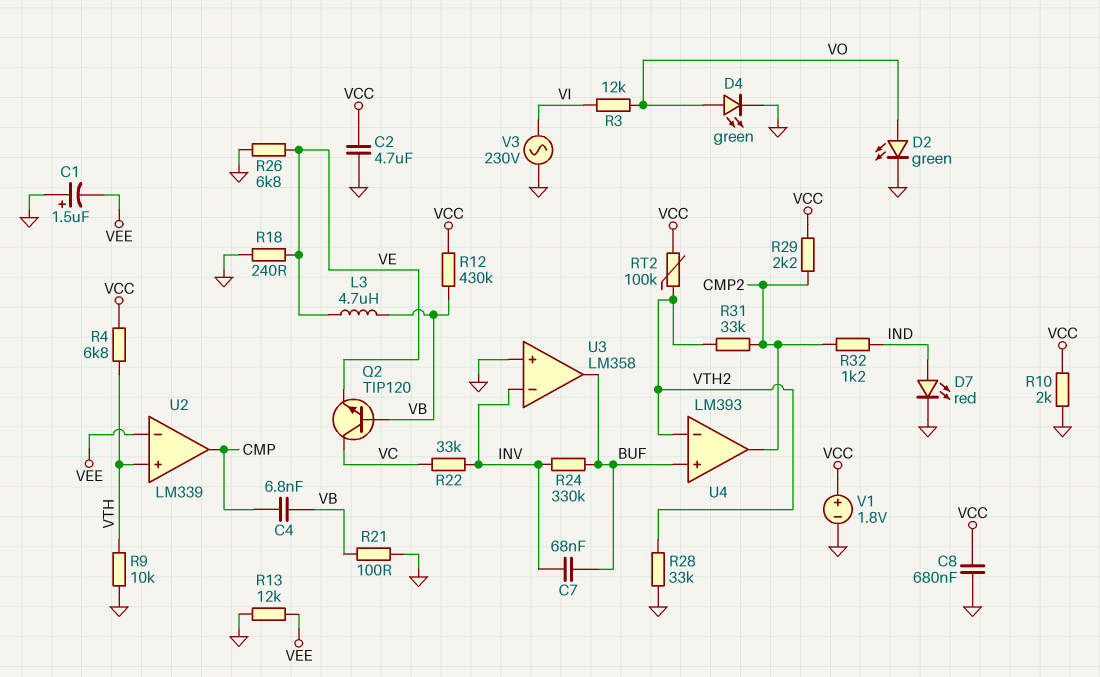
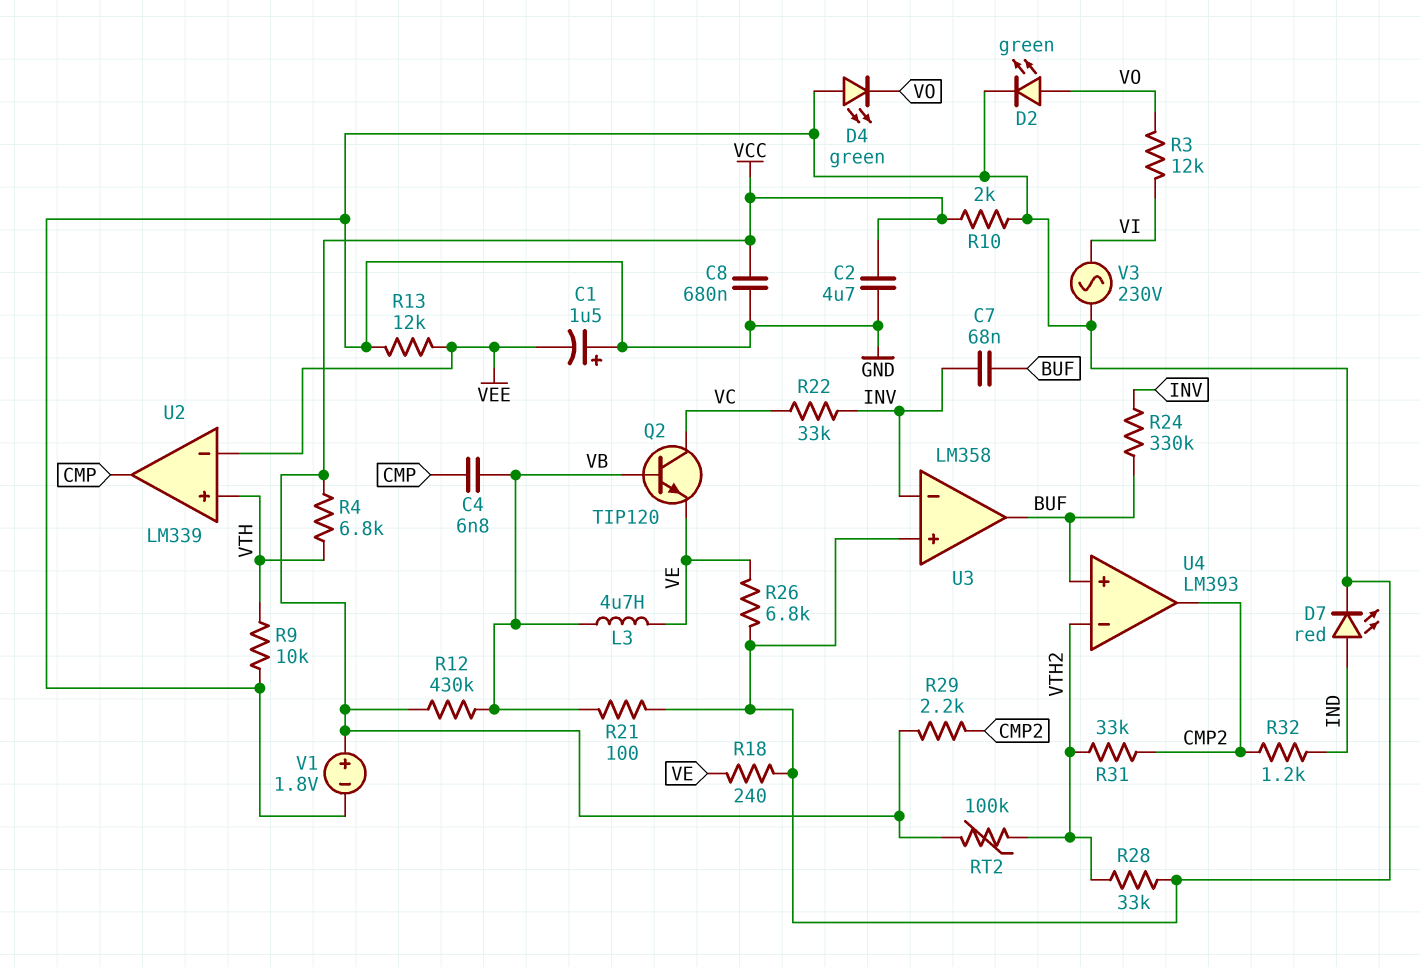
D4: LED green (A VO, K GND) -> LED green (A GND, K VO)

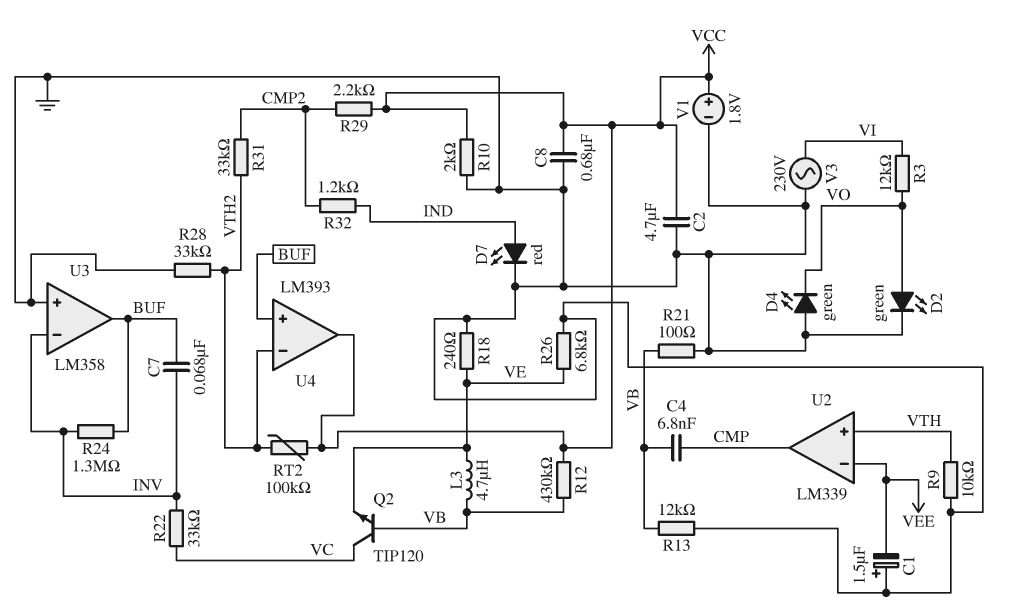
R4: 6.8k (VCC, VTH) -> none
R13: 12k (GND, VEE) -> 12k (GND, VB)
R24: 330k (BUF, INV) -> 1.3M (BUF, INV)
U4 pin out: CMP2 -> VCC

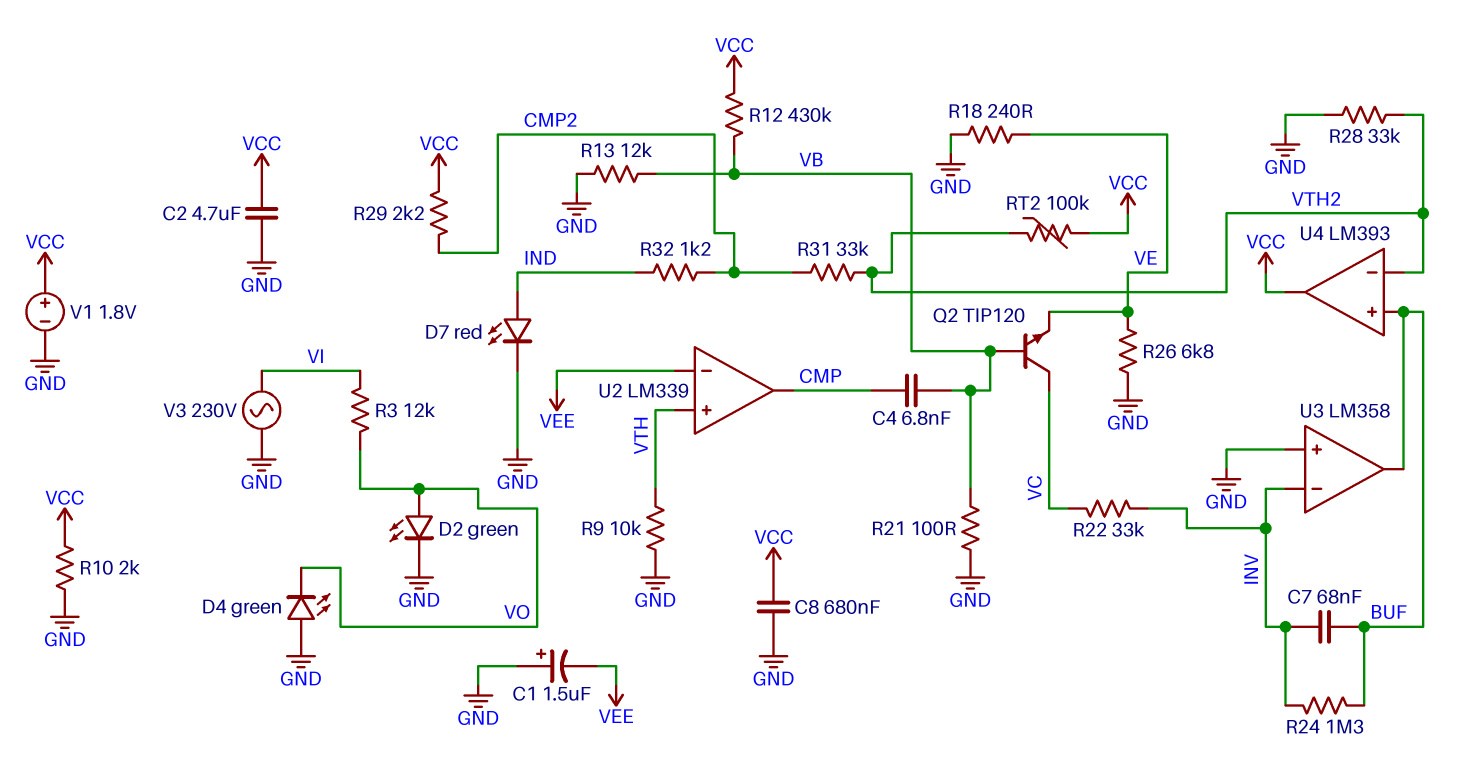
L3: 4.7uH (VB, VE) -> none

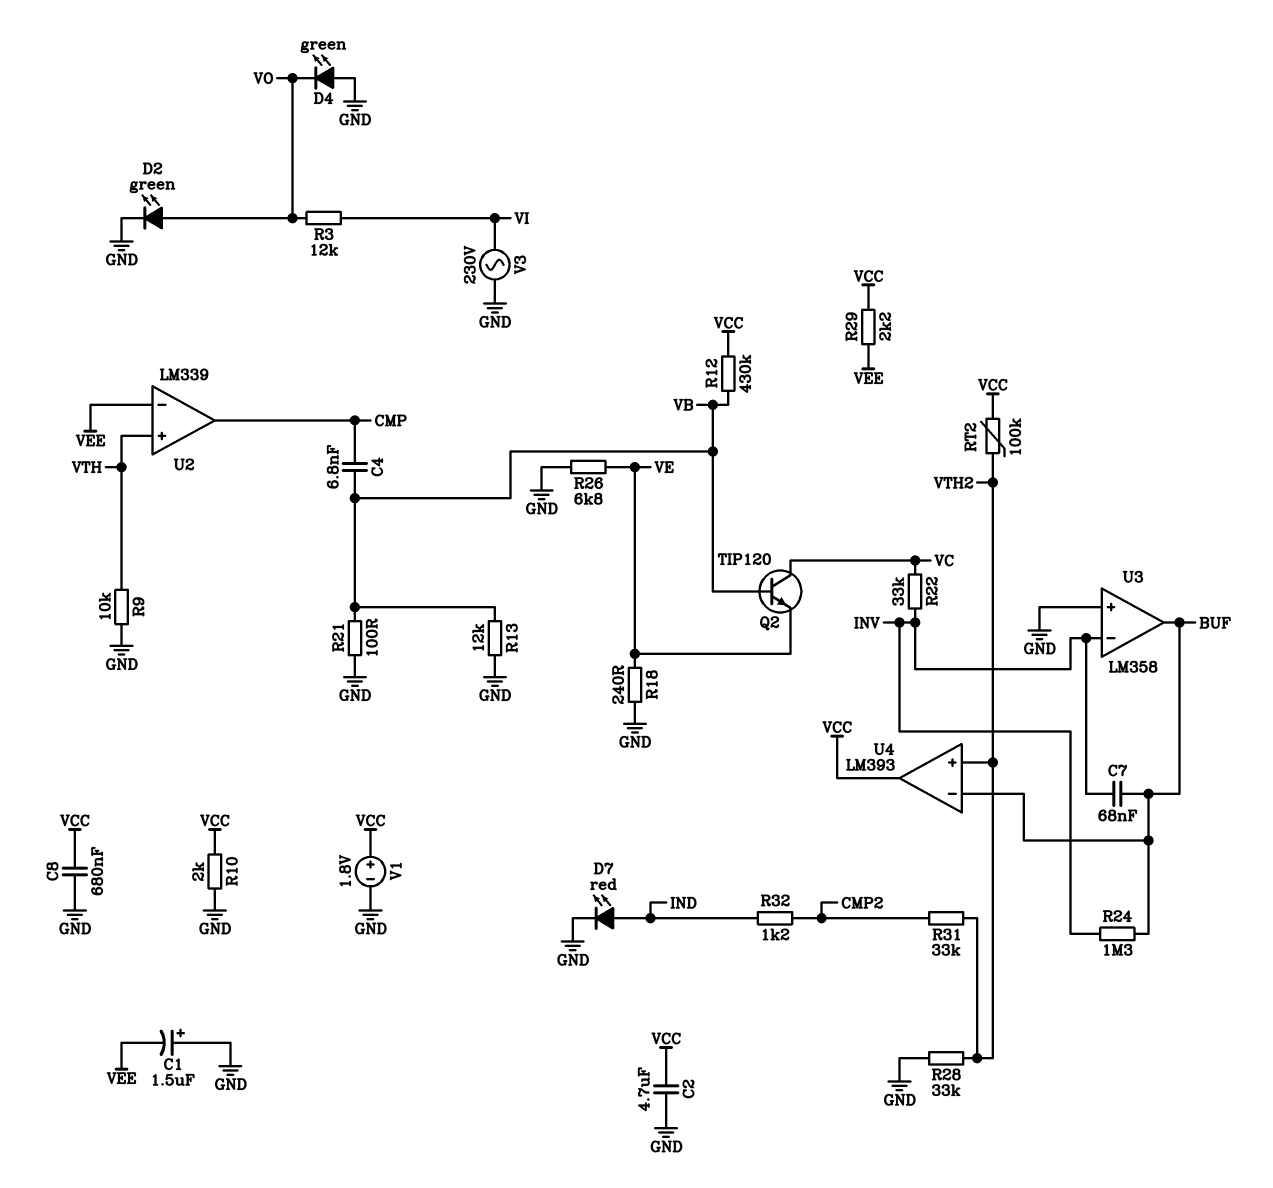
R29: 2.2k (CMP2, VCC) -> 2.2k (VCC, VEE)
U4 pin in+: BUF -> VTH2
U4 pin in-: VTH2 -> BUF

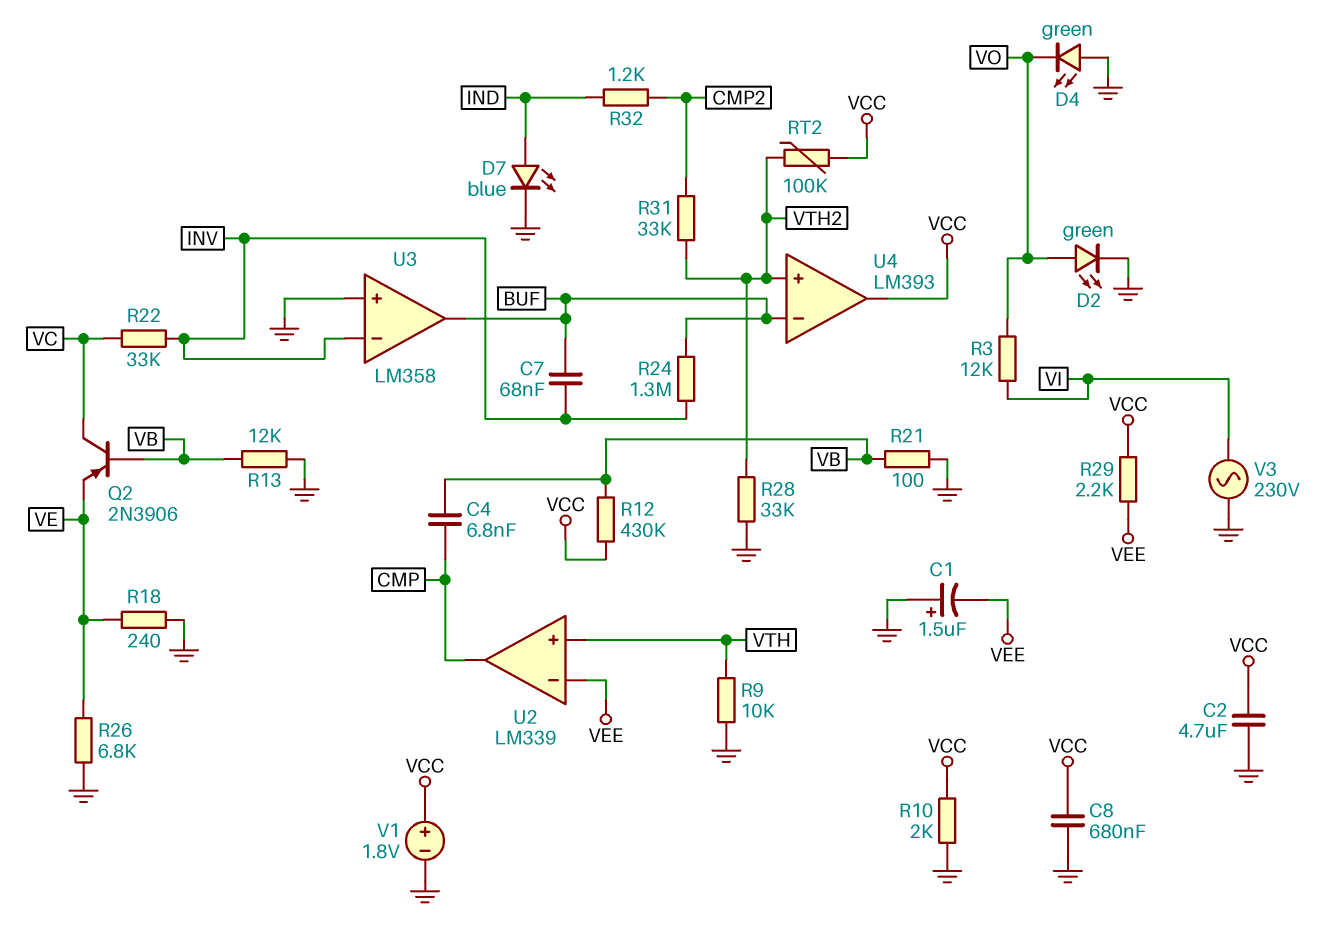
D7: LED red (A IND, K GND) -> LED blue (A IND, K GND)
Q2: NPN TIP120 (B VB, C VC, E VE) -> PNP 2N3906 (B VB, C VC, E VE)

